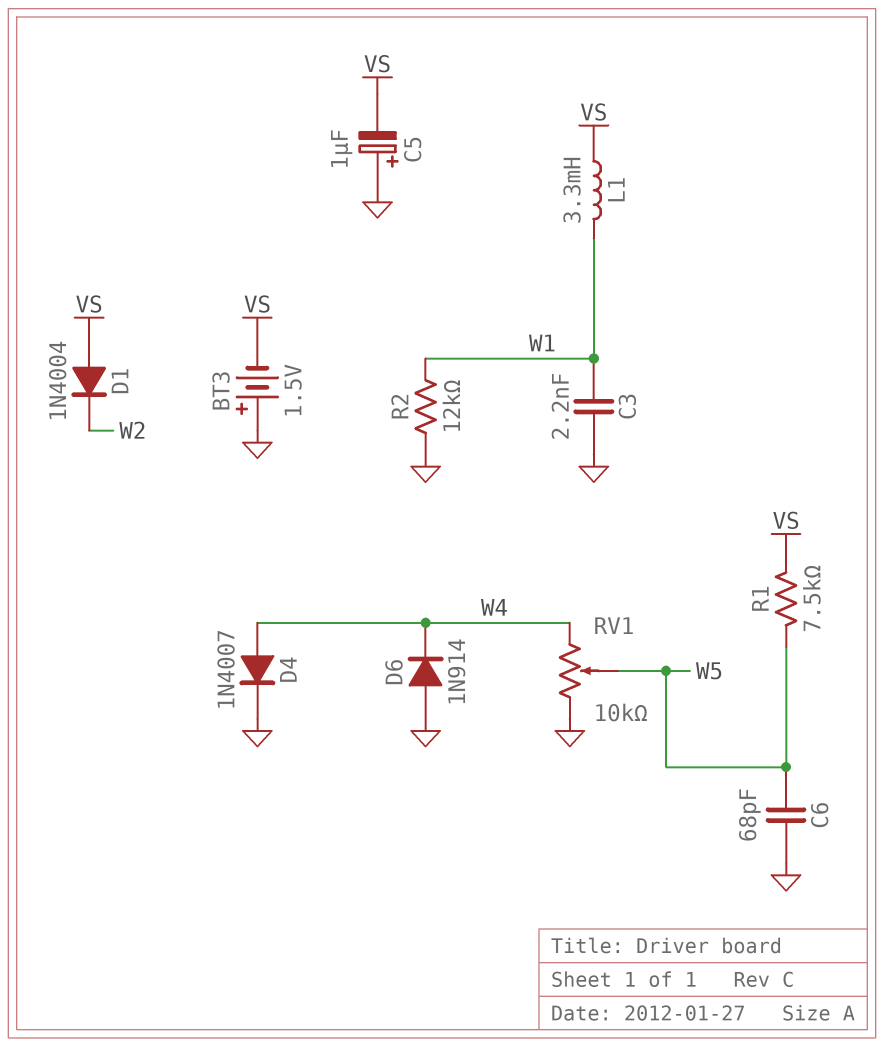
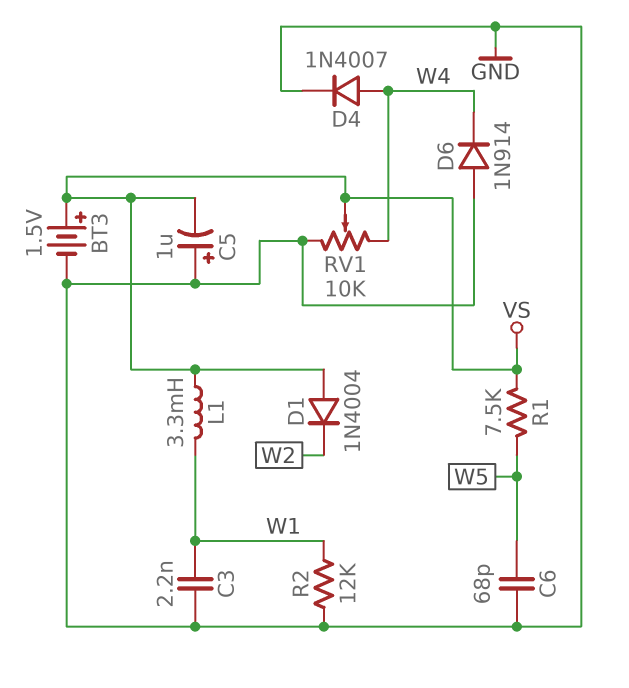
BT3: 1.5V (plus GND, minus VS) -> 1.5V (plus VS, minus GND)
RV1: 10k (GND, W4, wiper W5) -> 10k (GND, W4, wiper VS)

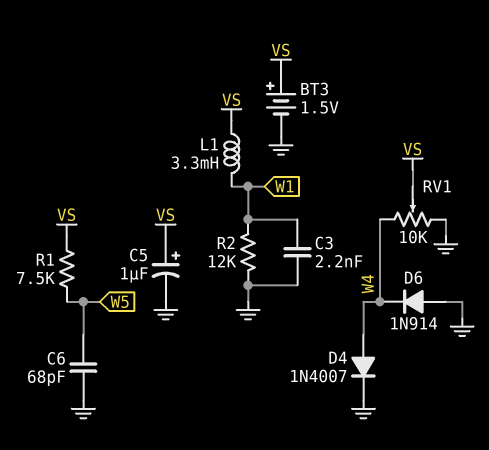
C5: 1uF (plus GND, minus VS) -> 1uF (plus VS, minus GND)
D1: diode 1N4004 (A VS, K W2) -> none

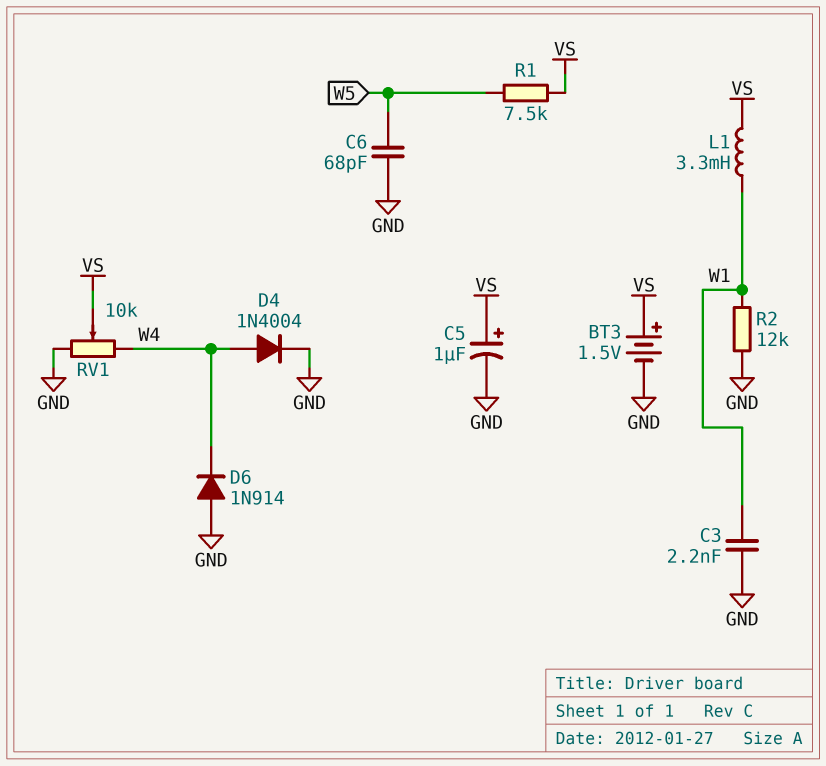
D4: diode 1N4007 (A W4, K GND) -> diode 1N4004 (A W4, K GND)

